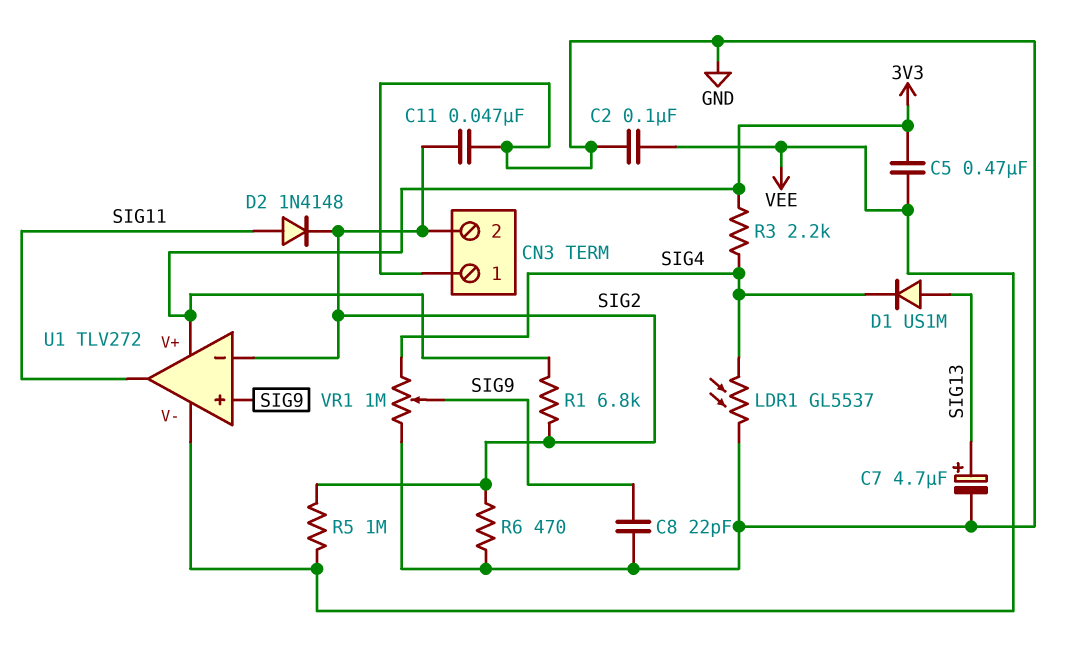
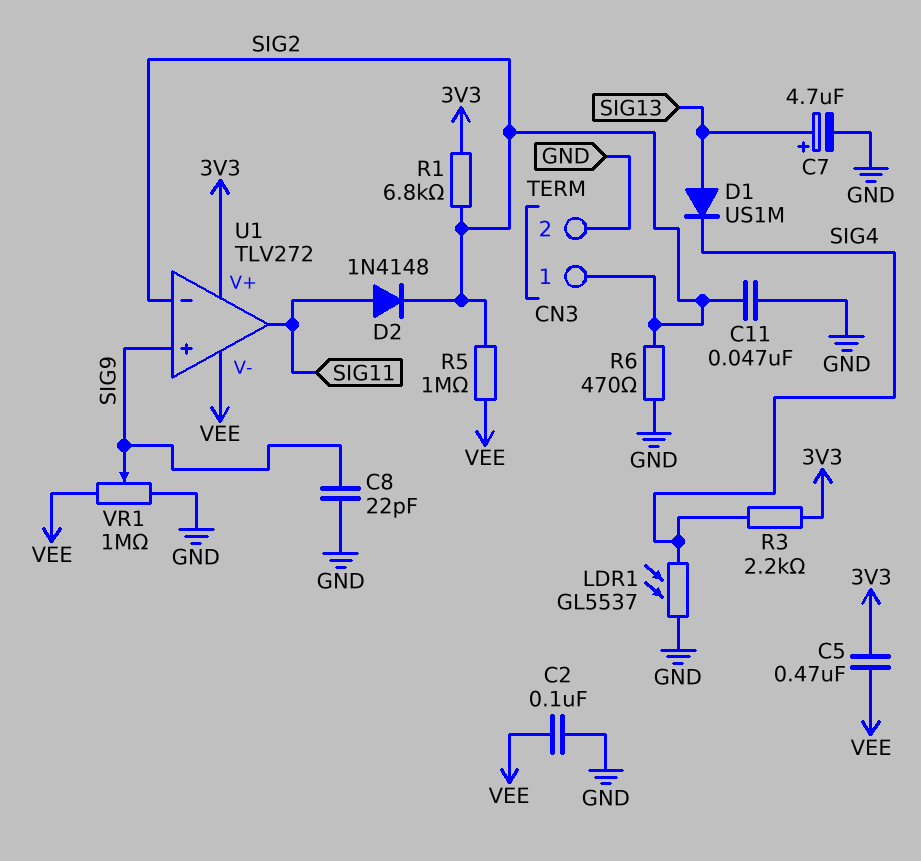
CN3 pin 1: GND -> SIG2
CN3 pin 2: SIG2 -> GND
VR1: 1M (GND, SIG4, wiper SIG9) -> 1M (GND, VEE, wiper SIG9)

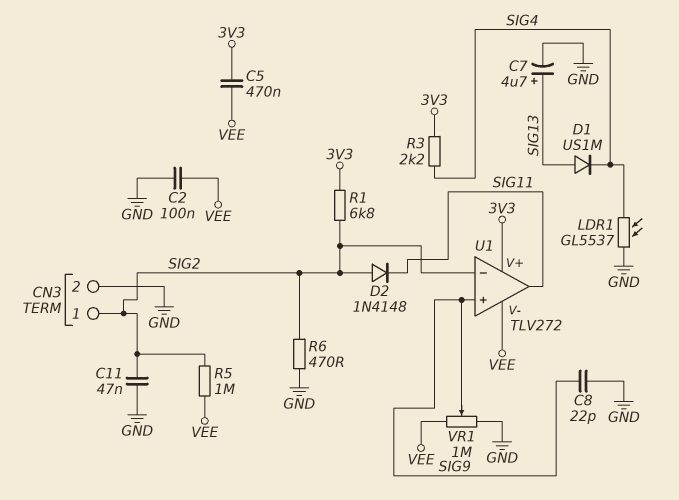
D2: diode 1N4148 (A SIG11, K SIG2) -> diode 1N4148 (A SIG2, K SIG11)

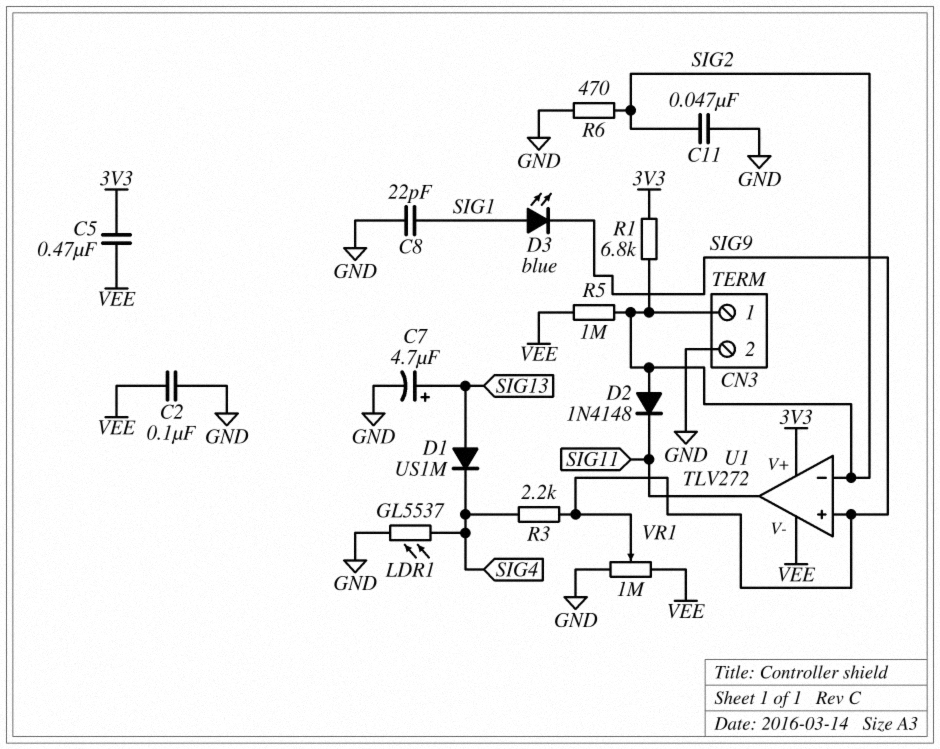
C8: 22pF (GND, SIG9) -> 22pF (GND, SIG1)
D3: none -> LED blue (A SIG1, K SIG9)
R3: 2.2k (3V3, SIG4) -> 2.2k (SIG4, SIG9)

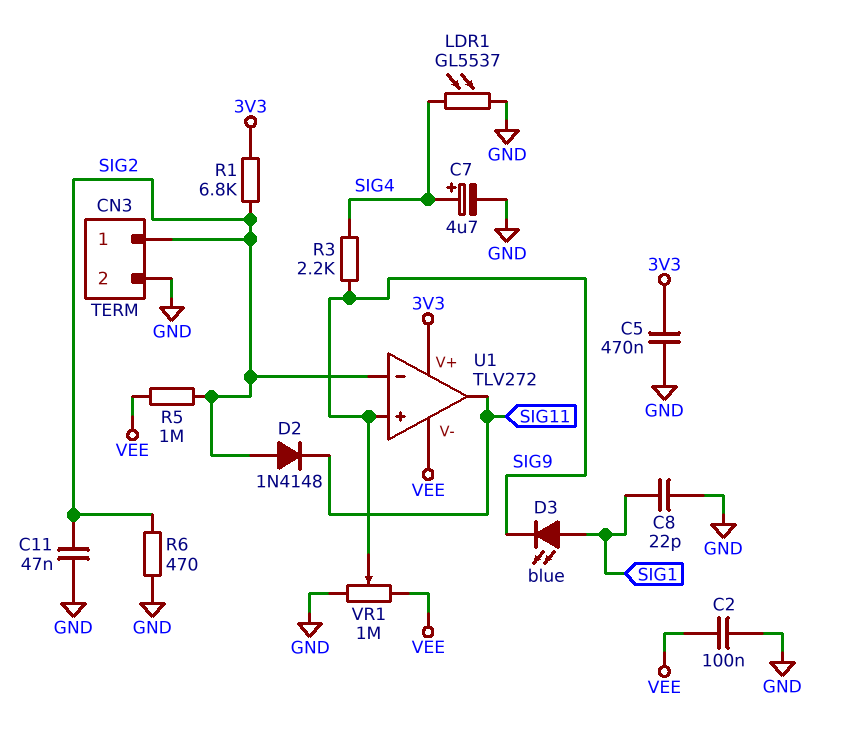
C5: 470nF (3V3, VEE) -> 470nF (3V3, GND)
C7: 4.7uF (plus SIG13, minus GND) -> 4.7uF (plus SIG4, minus GND)
D1: diode US1M (A SIG13, K SIG4) -> none

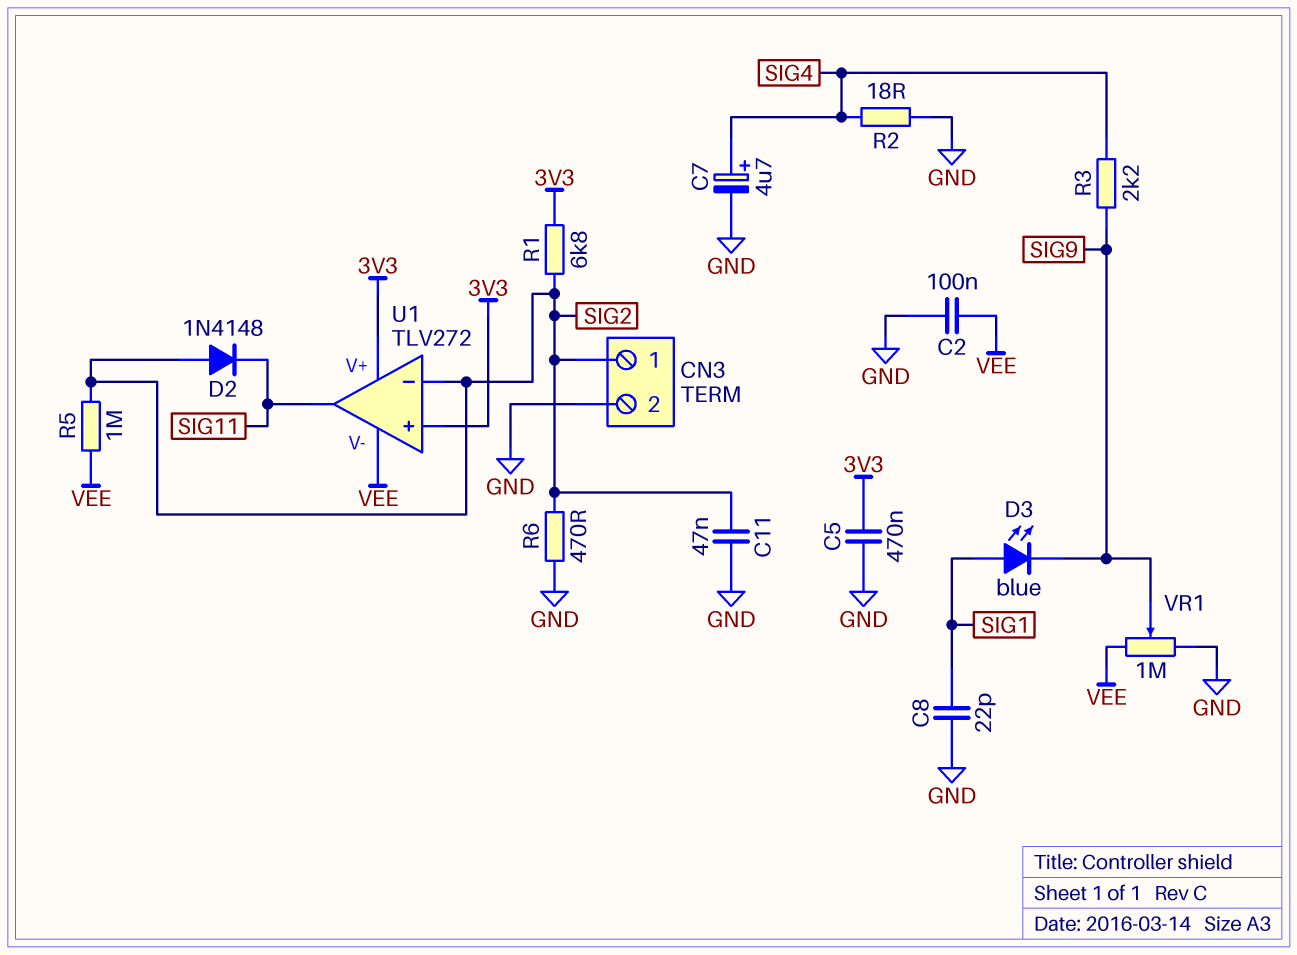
LDR1: GL5537 (GND, SIG4) -> none
R2: none -> 18 (GND, SIG4)
U1 pin in+: SIG9 -> 3V3

